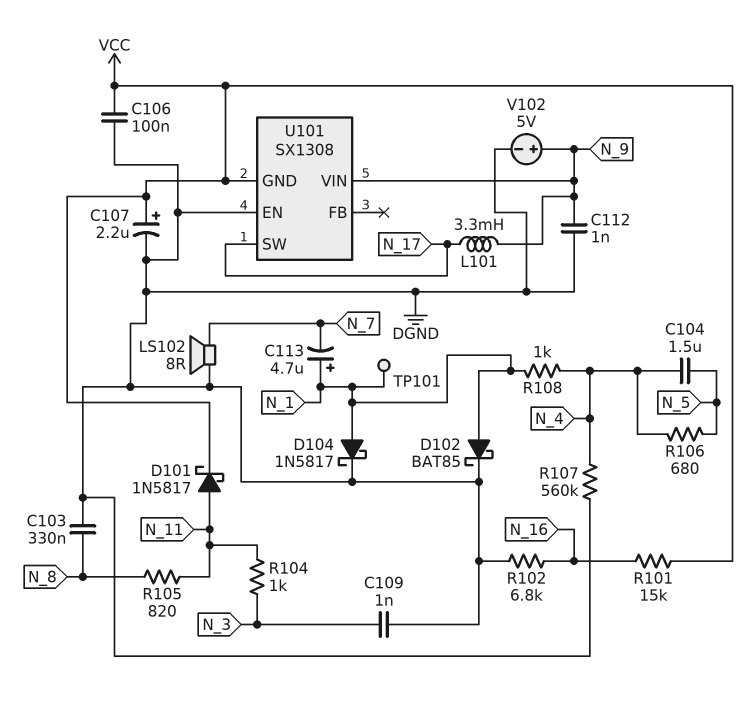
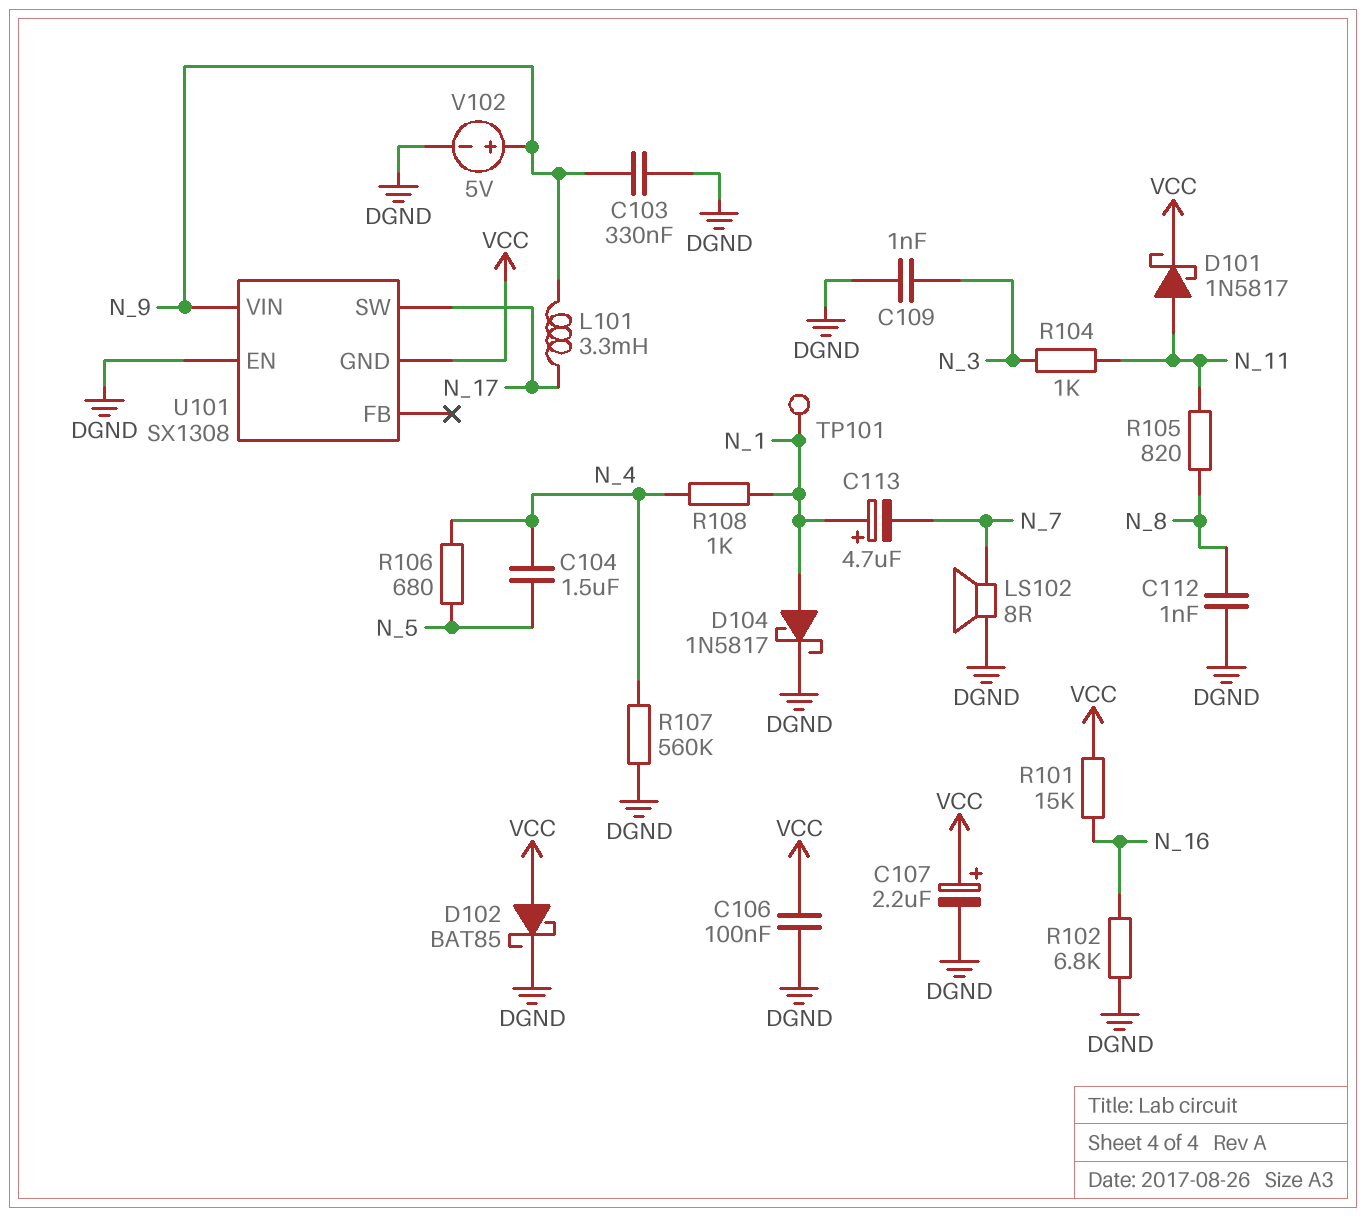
C103: 330nF (DGND, N_8) -> 330nF (DGND, N_9)
C112: 1nF (DGND, N_9) -> 1nF (DGND, N_8)
D102: schottky BAT85 (A N_1, K DGND) -> schottky BAT85 (A VCC, K DGND)

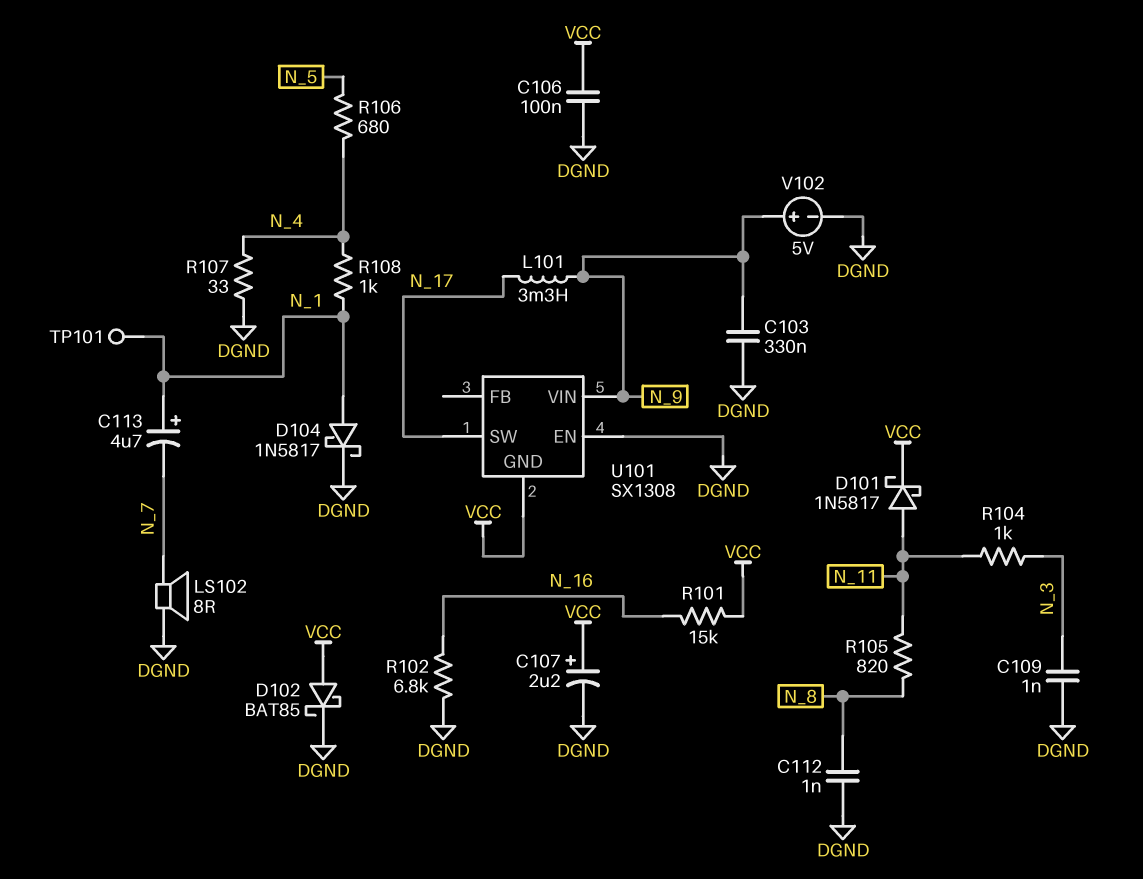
C104: 1.5uF (N_4, N_5) -> none
R107: 560k (DGND, N_4) -> 33 (DGND, N_4)

